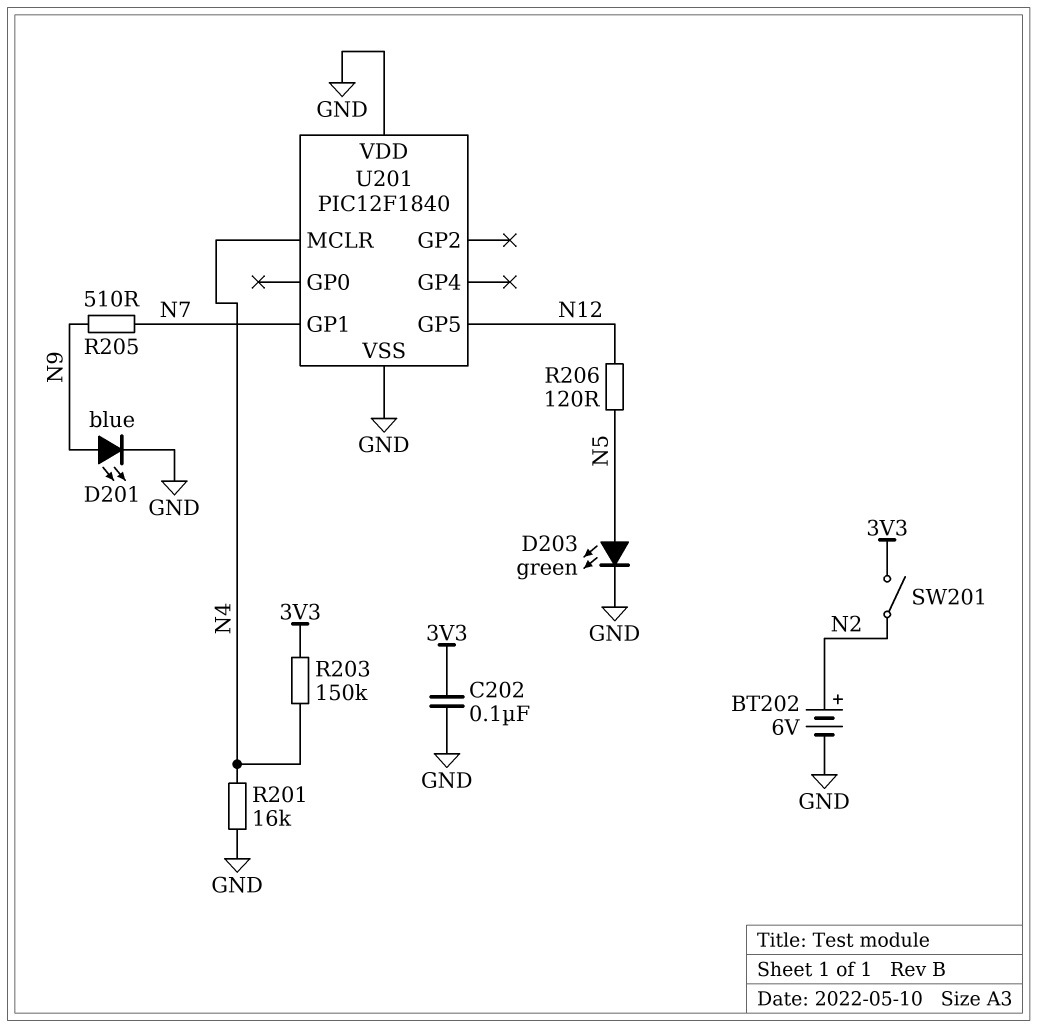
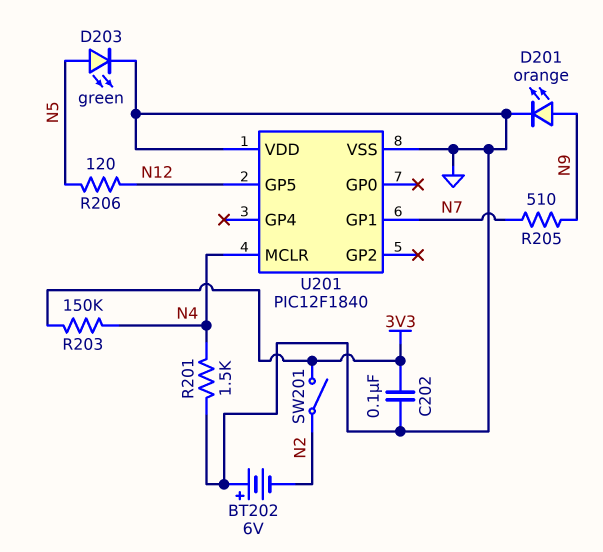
BT202: 6V (plus N2, minus GND) -> 6V (plus GND, minus N2)
D201: LED blue (A N9, K GND) -> LED orange (A N9, K GND)
R201: 16k (GND, N4) -> 1.5k (GND, N4)

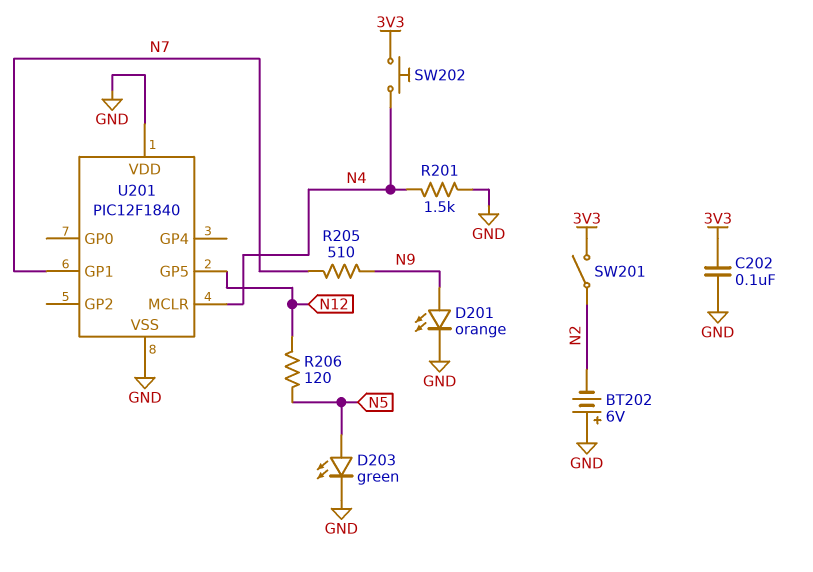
R203: 150k (3V3, N4) -> none
SW202: none -> button (3V3, N4)

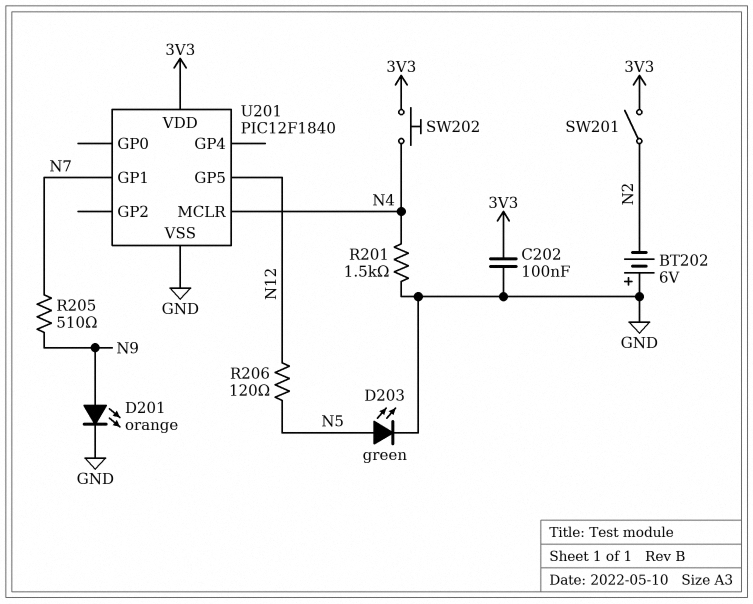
U201 pin VDD: GND -> 3V3

